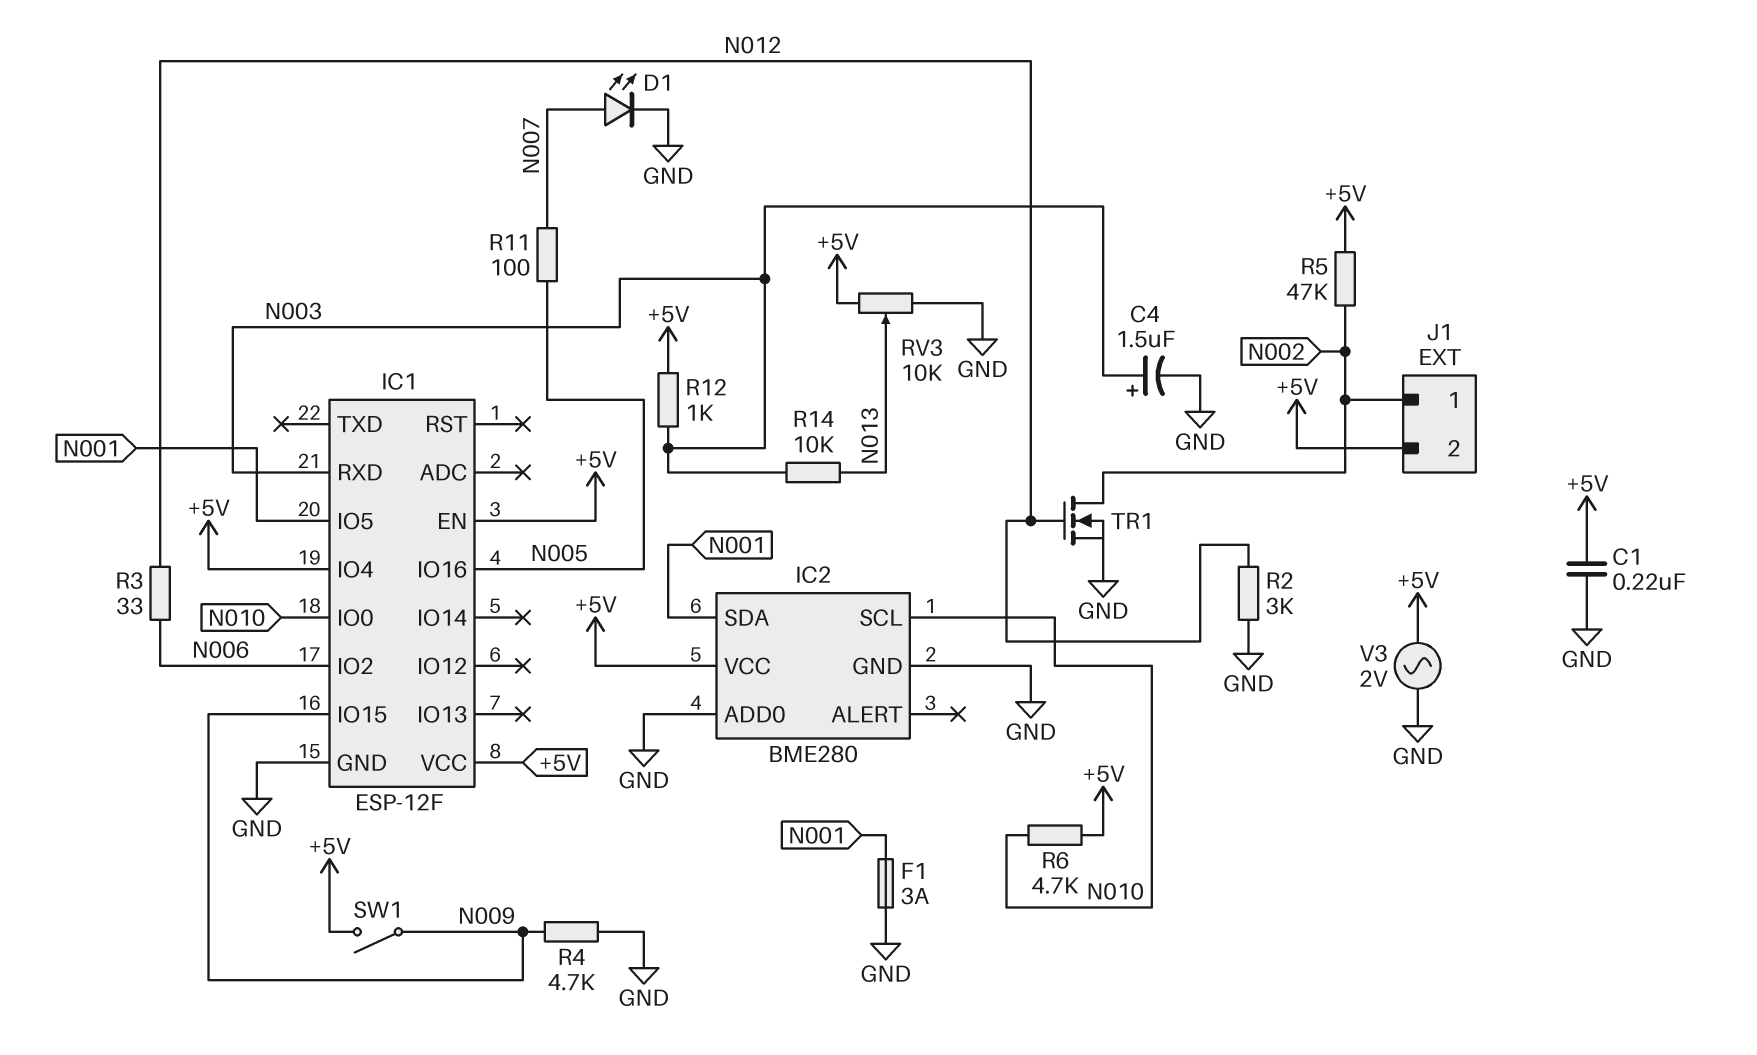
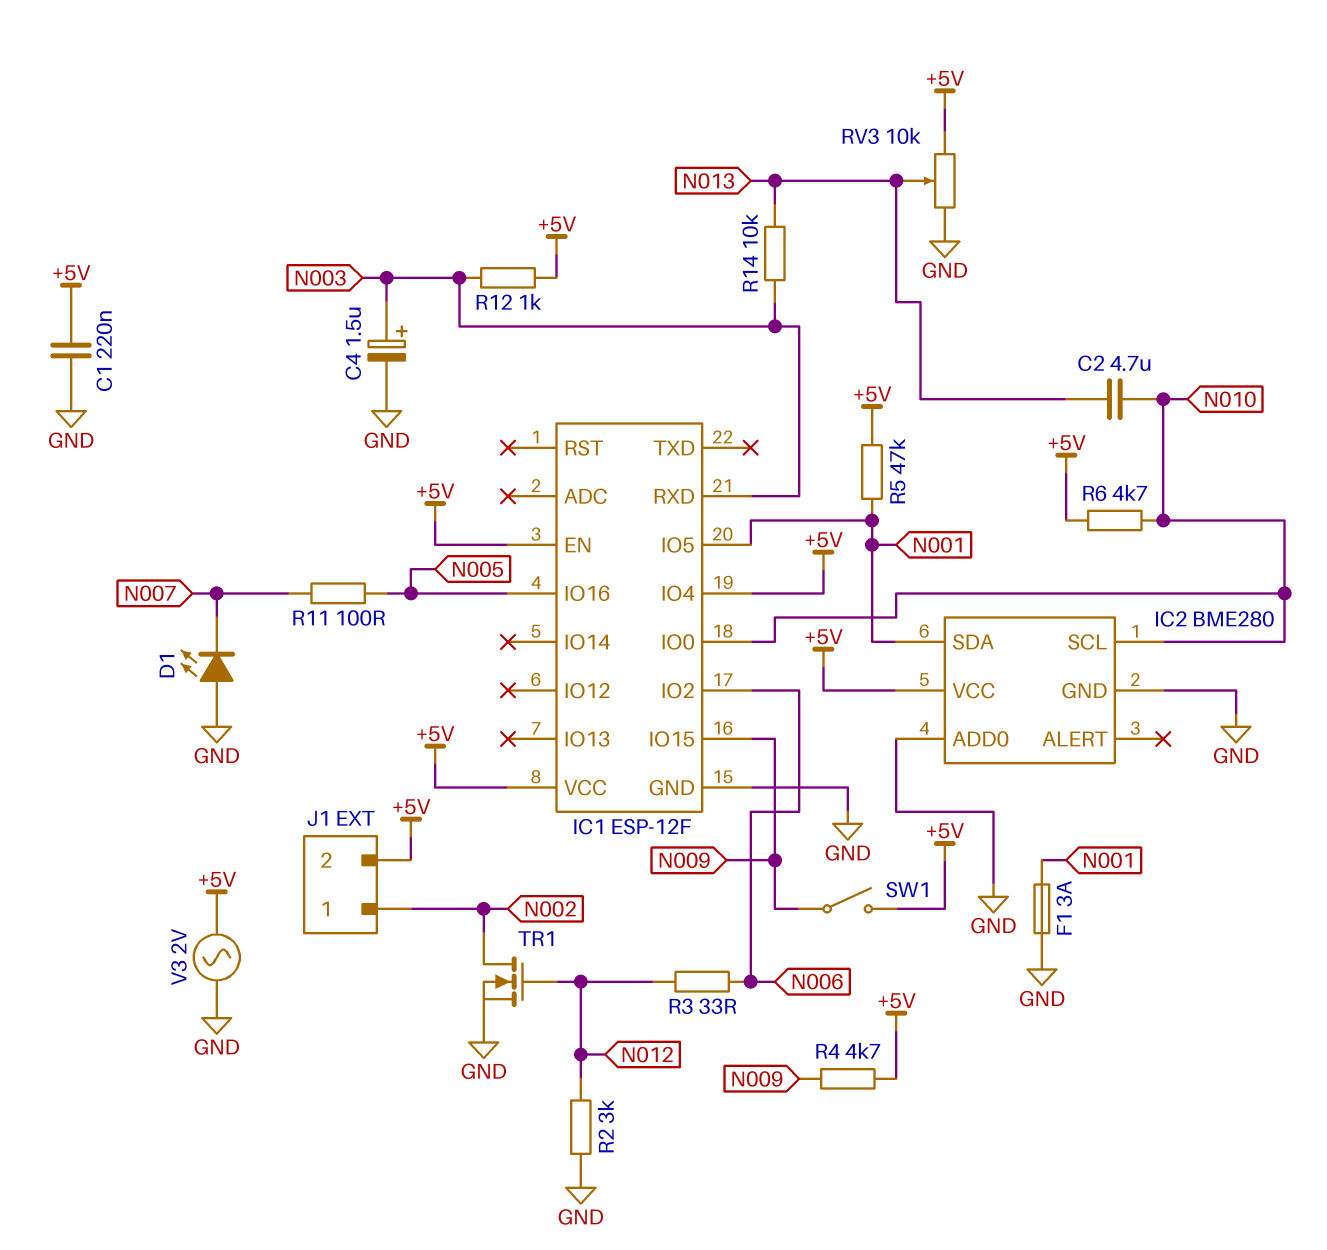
C2: none -> 4.7uF (N010, N013)
D1: LED (A N007, K GND) -> LED (A GND, K N007)
R4: 4.7k (GND, N009) -> 4.7k (+5V, N009)
R5: 47k (+5V, N002) -> 47k (+5V, N001)

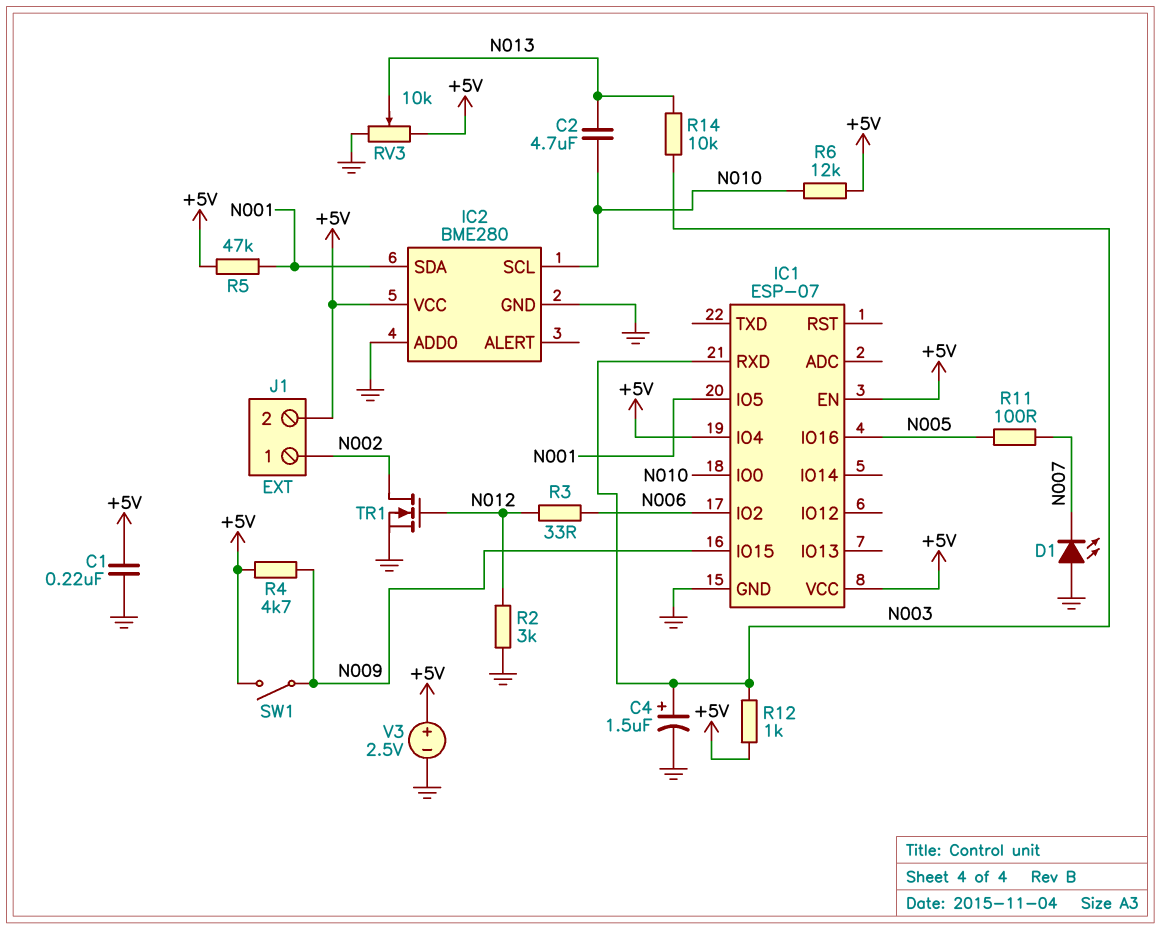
F1: 3A (GND, N001) -> none
IC1: ESP-12F -> ESP-07
R6: 4.7k (+5V, N010) -> 12k (+5V, N010)
V3: AC 2V (+5V, GND) -> 2.5V (plus +5V, minus GND)

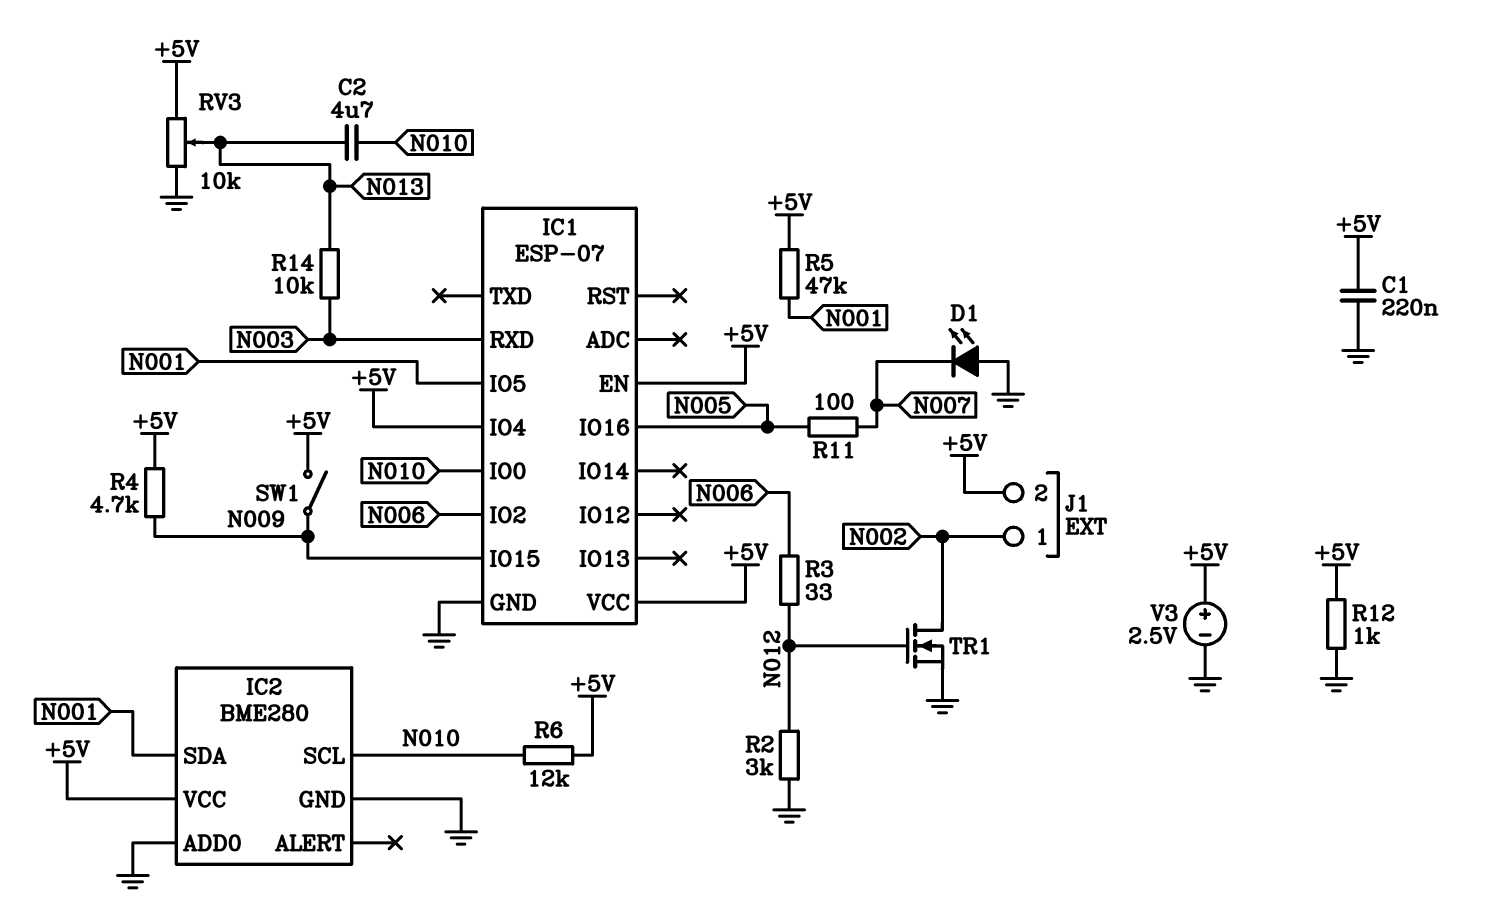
C4: 1.5uF (plus N003, minus GND) -> none
R12: 1k (+5V, N003) -> 1k (+5V, GND)

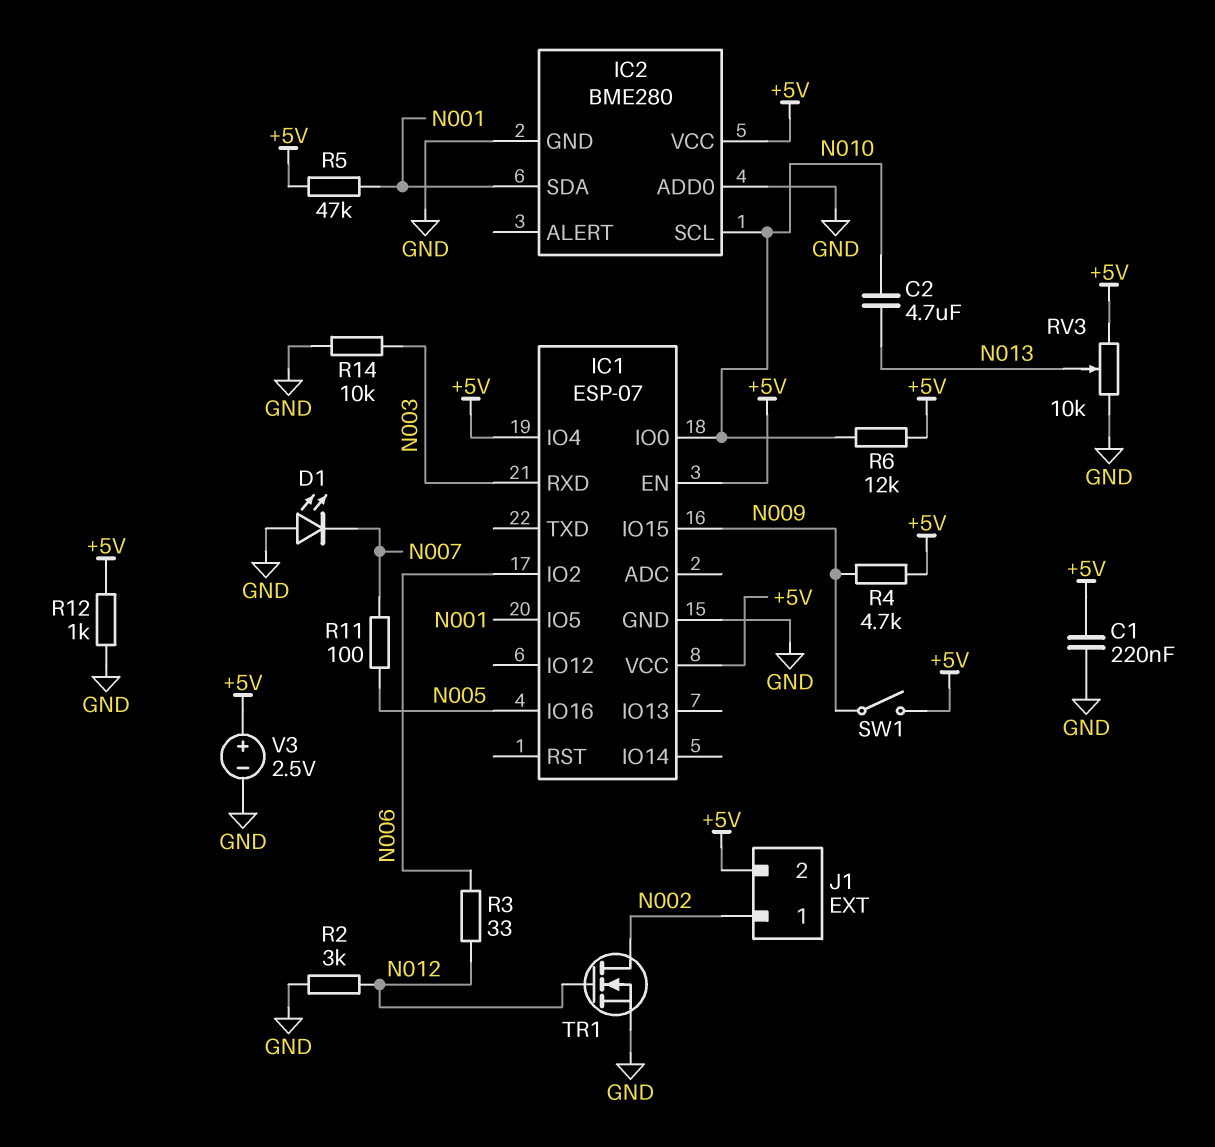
R14: 10k (N003, N013) -> 10k (GND, N003)

